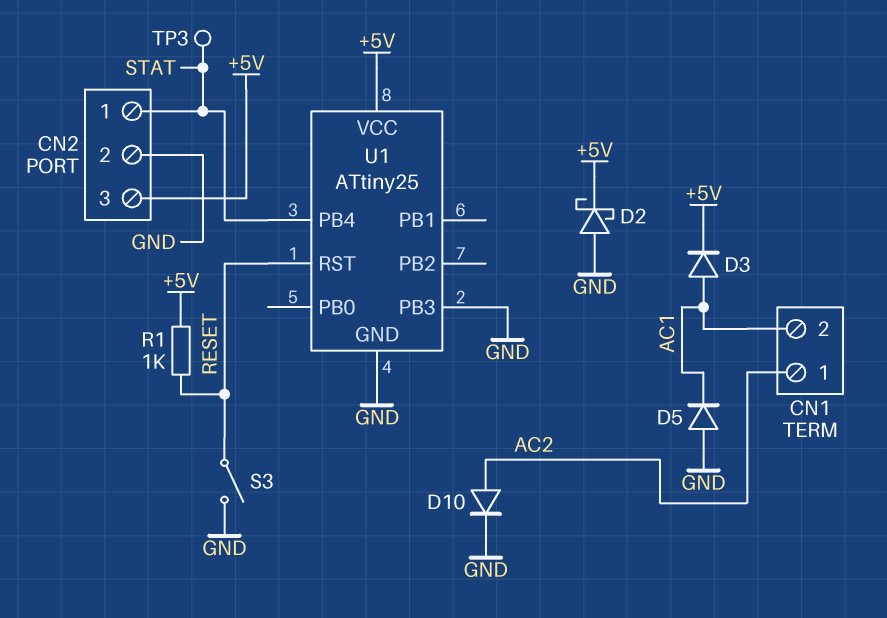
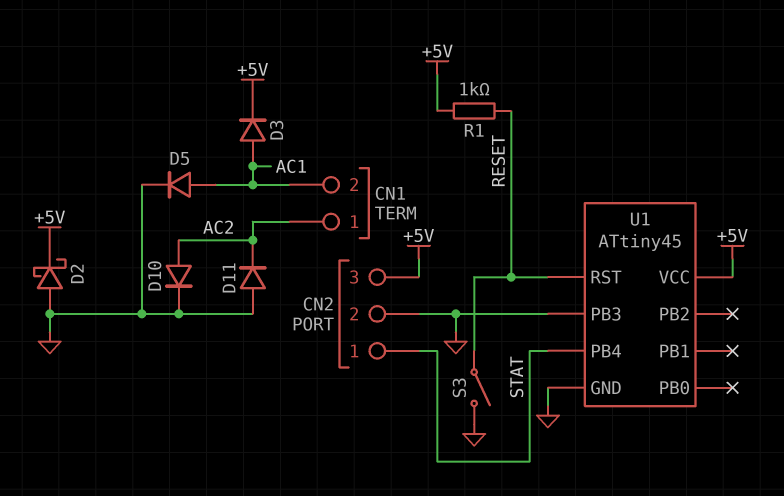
D5: diode (A GND, K AC1) -> diode (A AC1, K GND)
D11: none -> diode (A GND, K AC2)
TP3: test point (STAT) -> none
U1: ATtiny25 -> ATtiny45

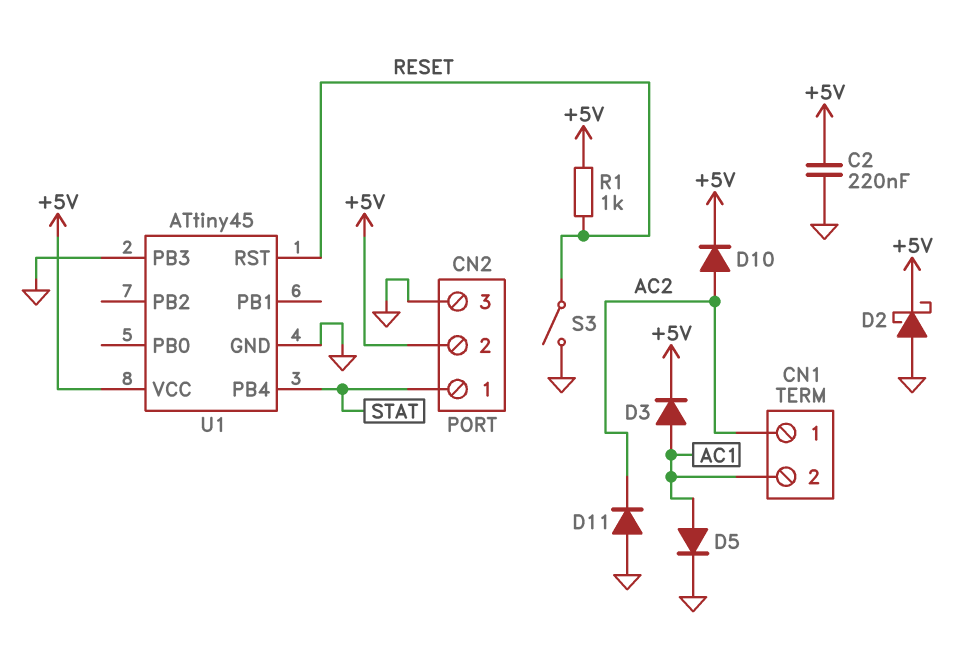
C2: none -> 220nF (+5V, GND)
CN2 pin 2: GND -> +5V
CN2 pin 3: +5V -> GND
D10: diode (A AC2, K GND) -> diode (A AC2, K +5V)

